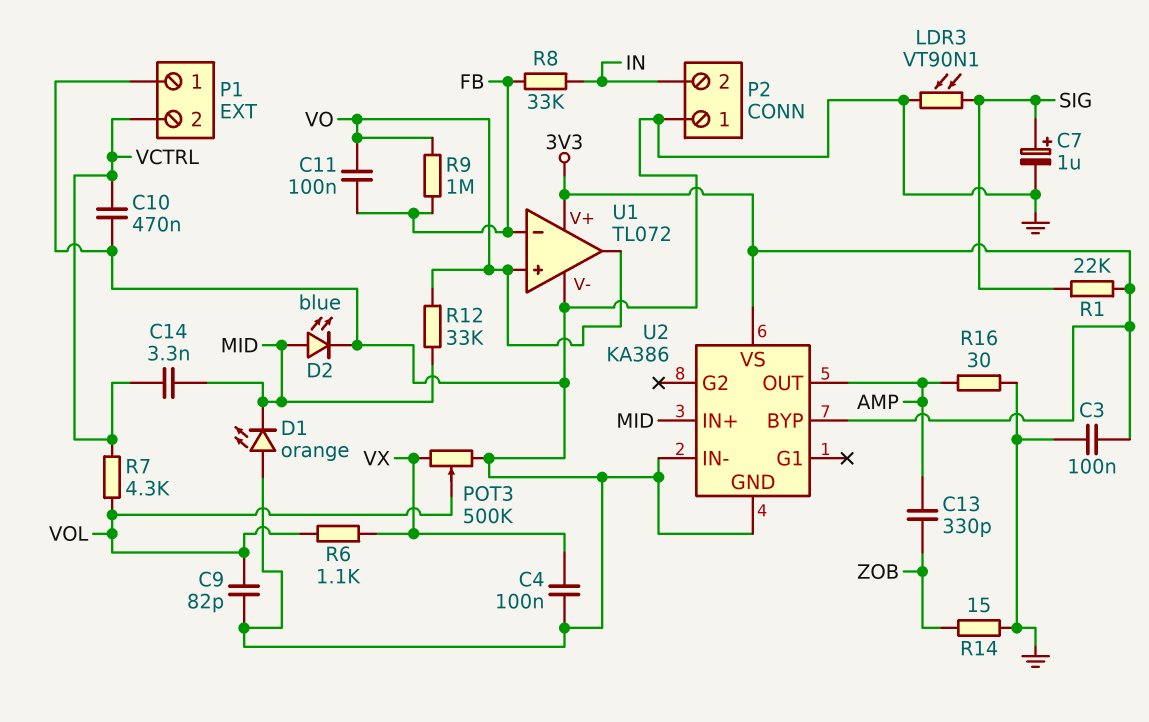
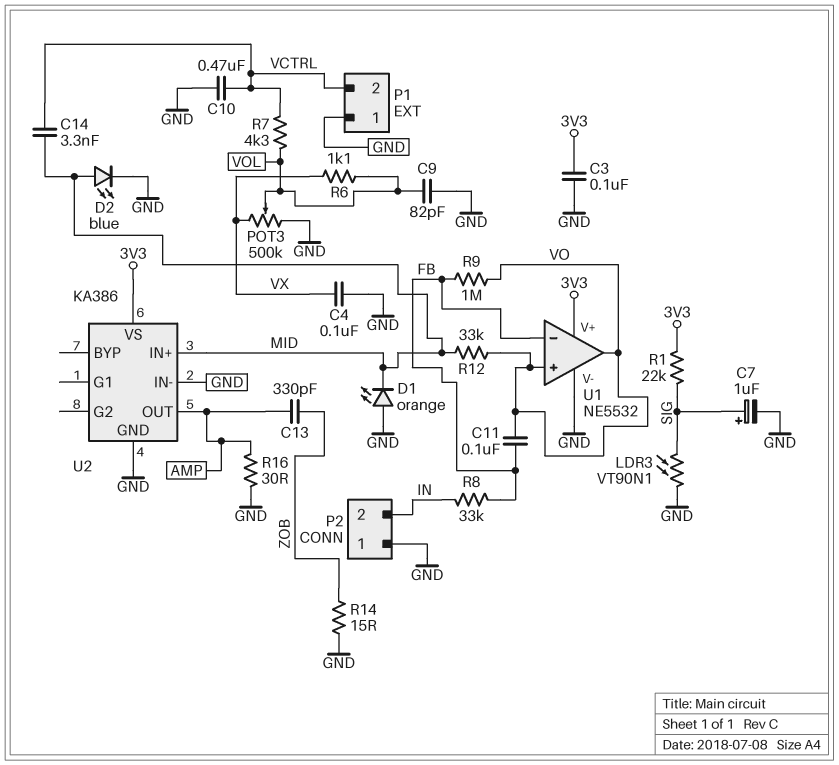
U1: TL072 -> NE5532
U2 pin BYP: 3V3 -> none

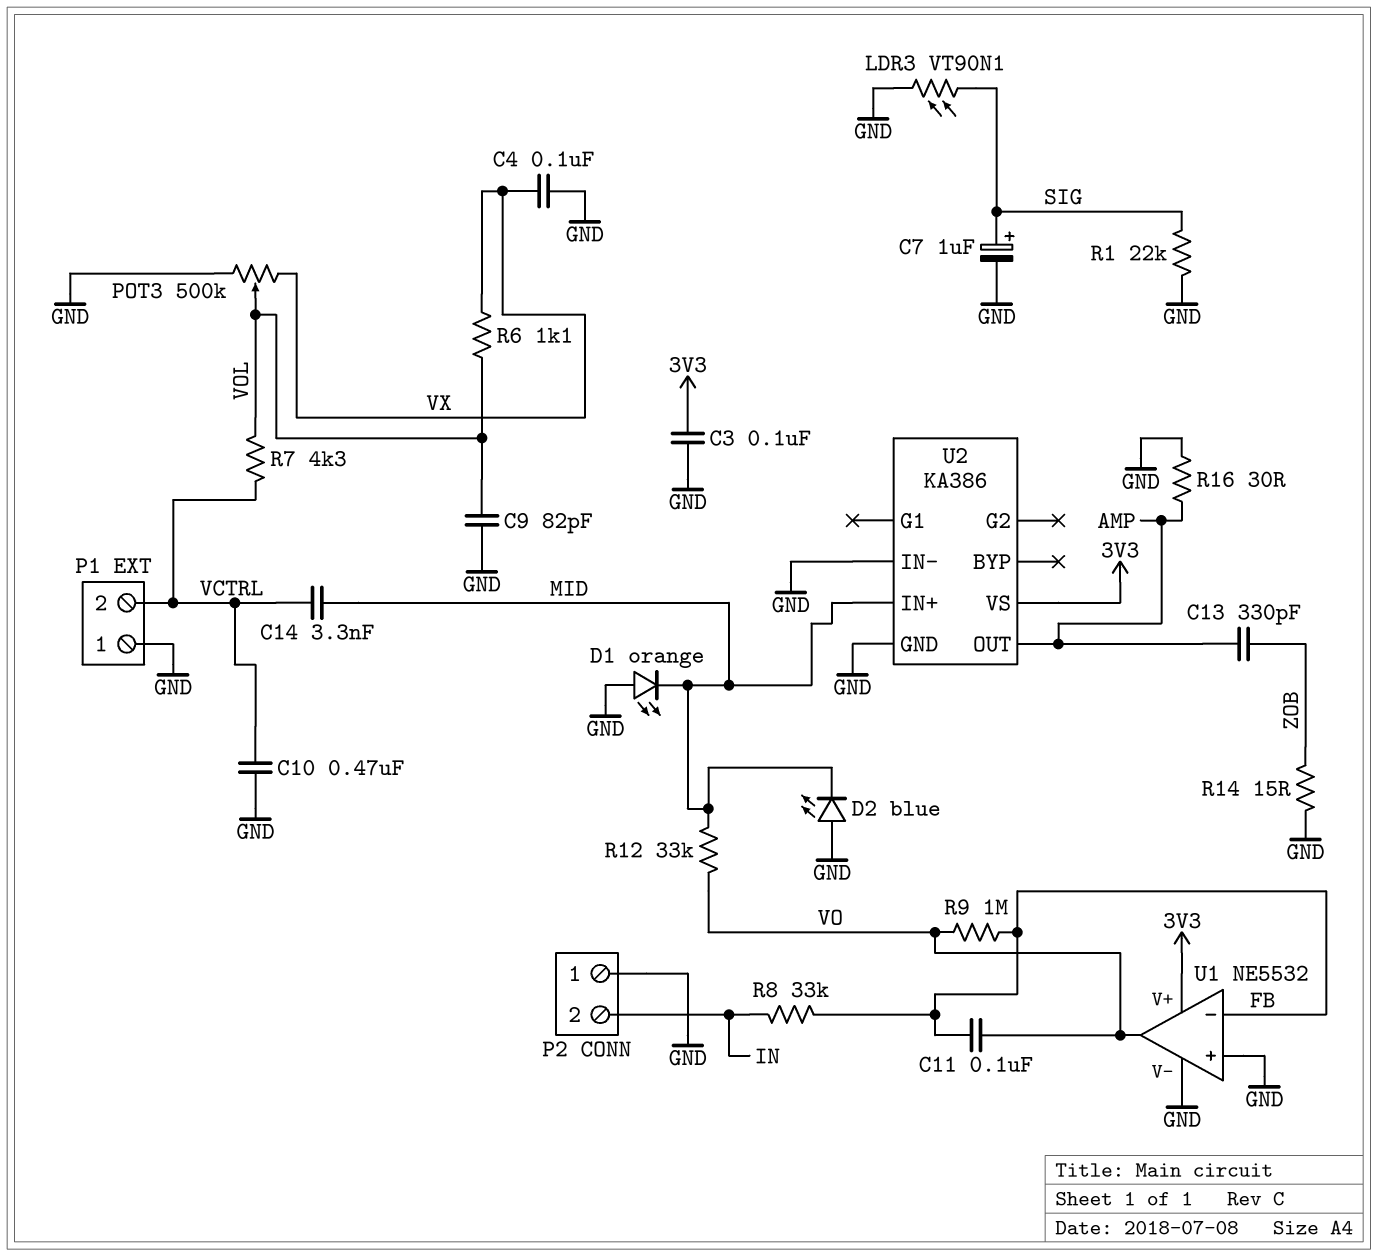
D2: LED blue (A MID, K GND) -> LED blue (A GND, K MID)
R1: 22k (3V3, SIG) -> 22k (GND, SIG)
U1 pin in+: VO -> GND

